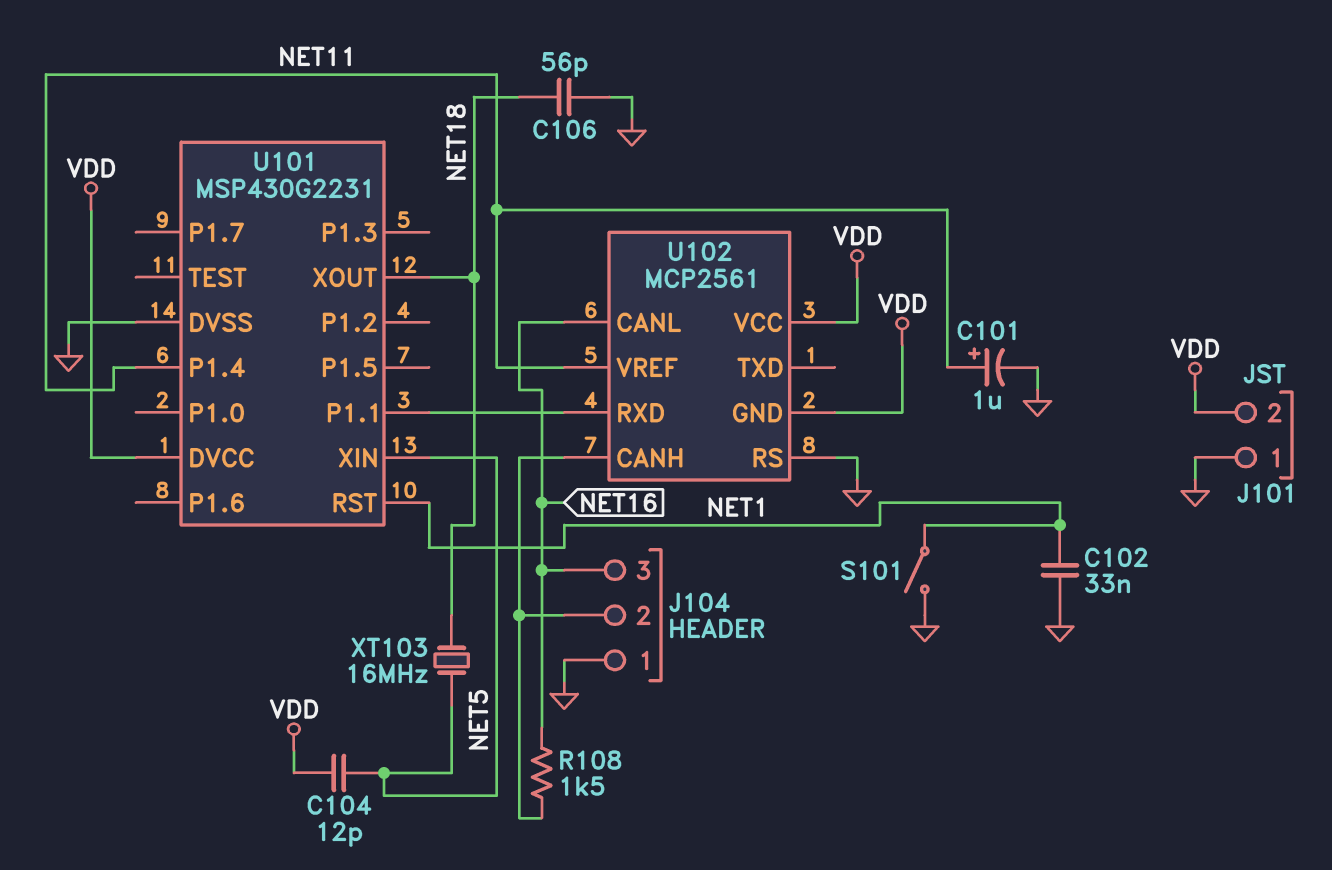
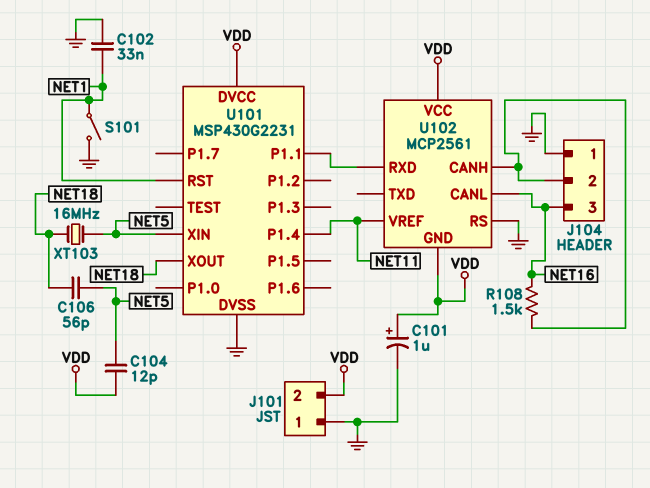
C101: 1uF (plus NET11, minus GND) -> 1uF (plus VDD, minus GND)
C106: 56pF (GND, NET18) -> 56pF (NET5, NET18)

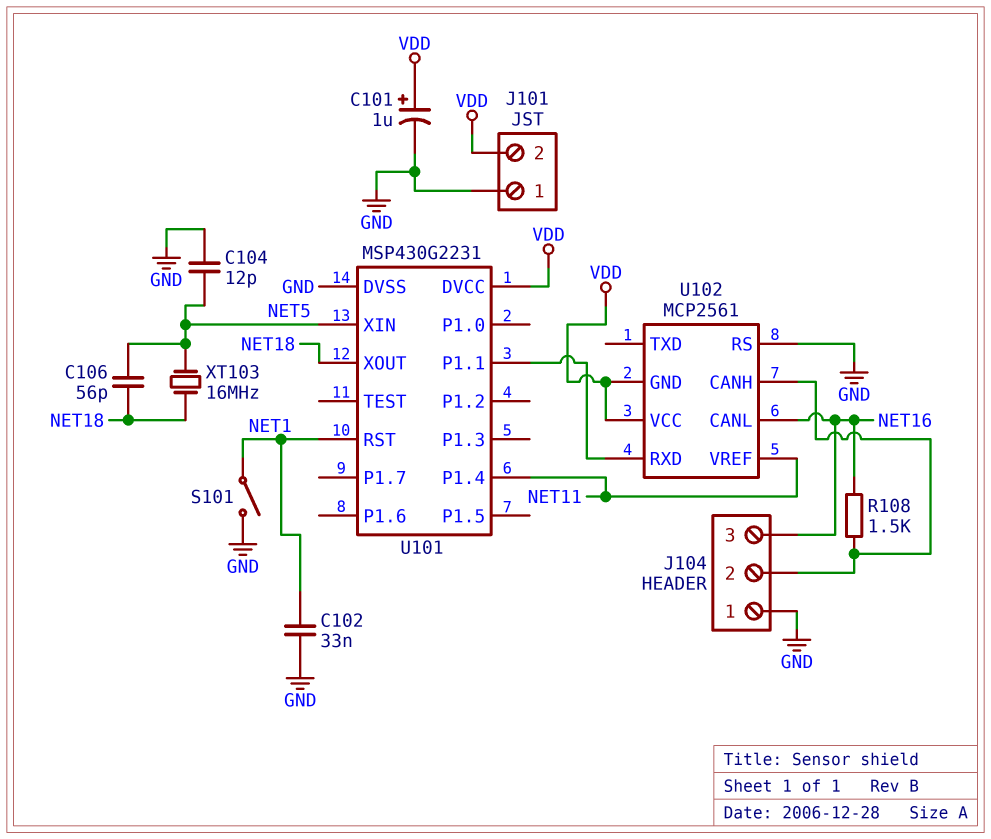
C104: 12pF (NET5, VDD) -> 12pF (GND, NET5)

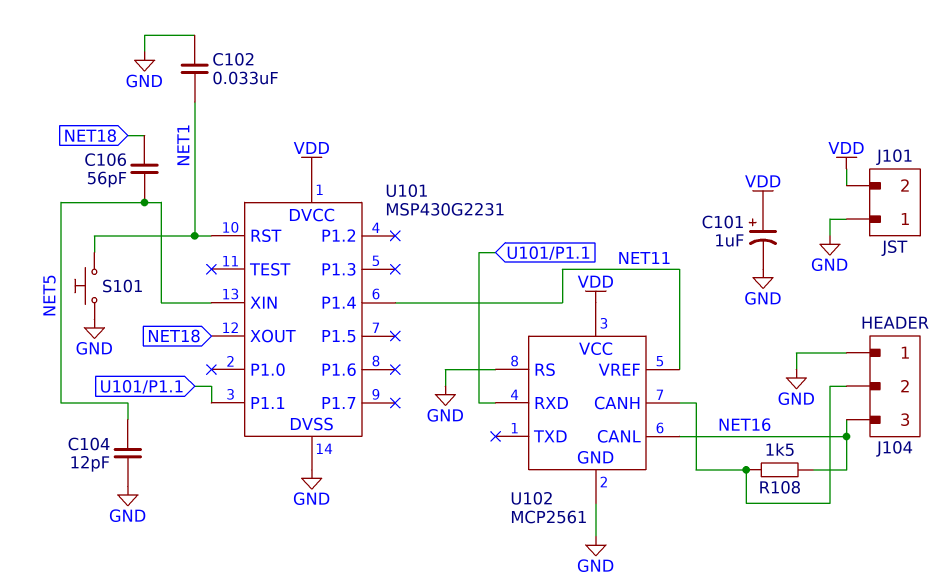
S101: switch (GND, NET1) -> button (GND, NET1)
U102 pin GND: VDD -> GND
XT103: 16MHz (NET5, NET18) -> none

